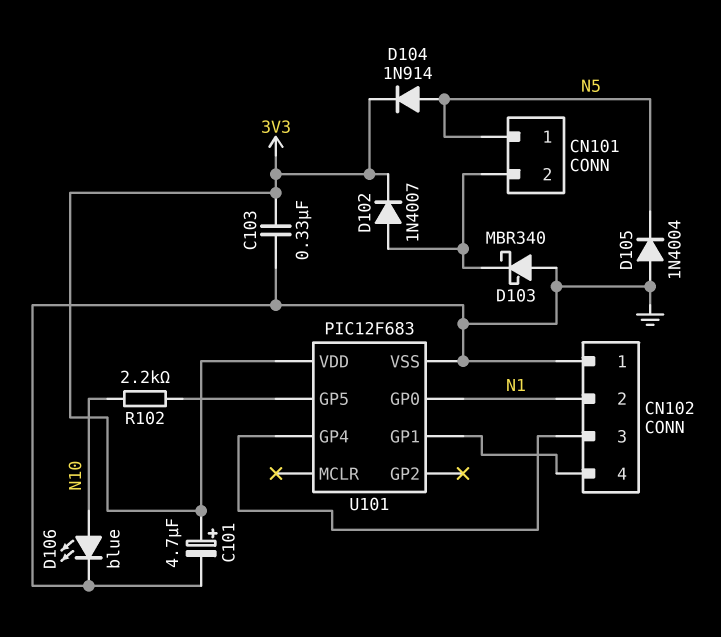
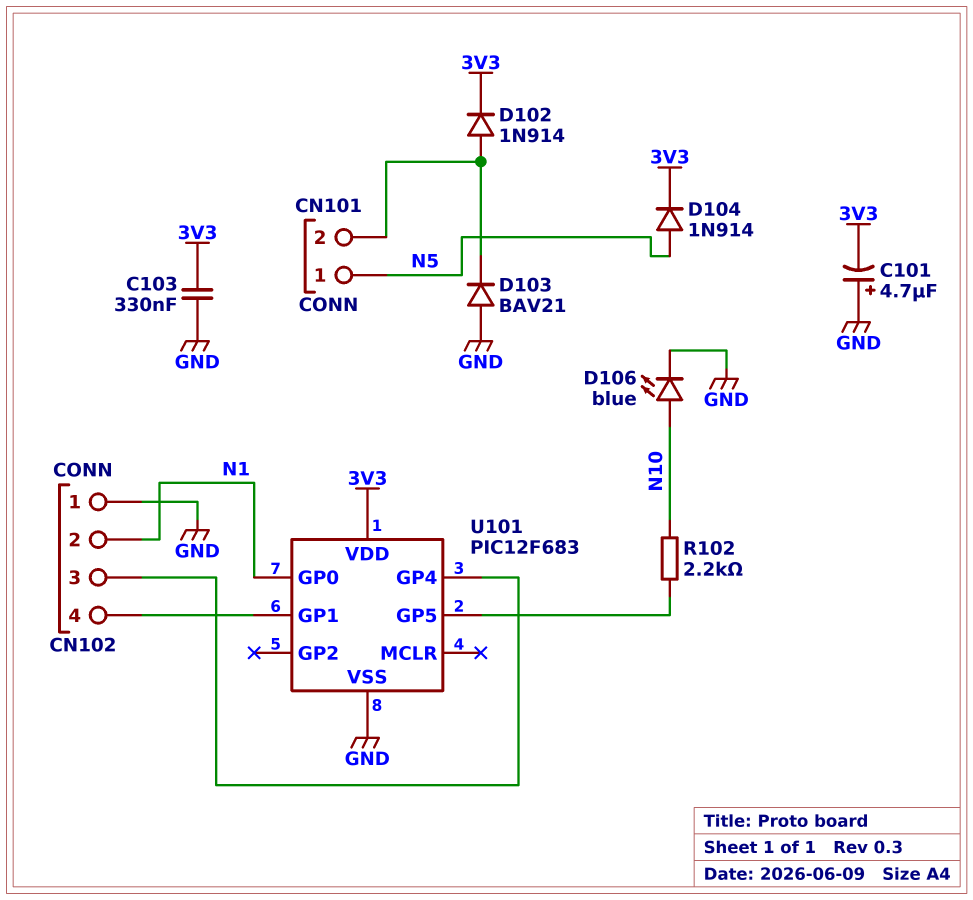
C101: 4.7uF (plus 3V3, minus GND) -> 4.7uF (plus GND, minus 3V3)
D102: diode 1N4007 (A CN101/2, K 3V3) -> diode 1N914 (A CN101/2, K 3V3)
D103: schottky MBR340 (A GND, K CN101/2) -> diode BAV21 (A GND, K CN101/2)
D105: diode 1N4004 (A GND, K N5) -> none

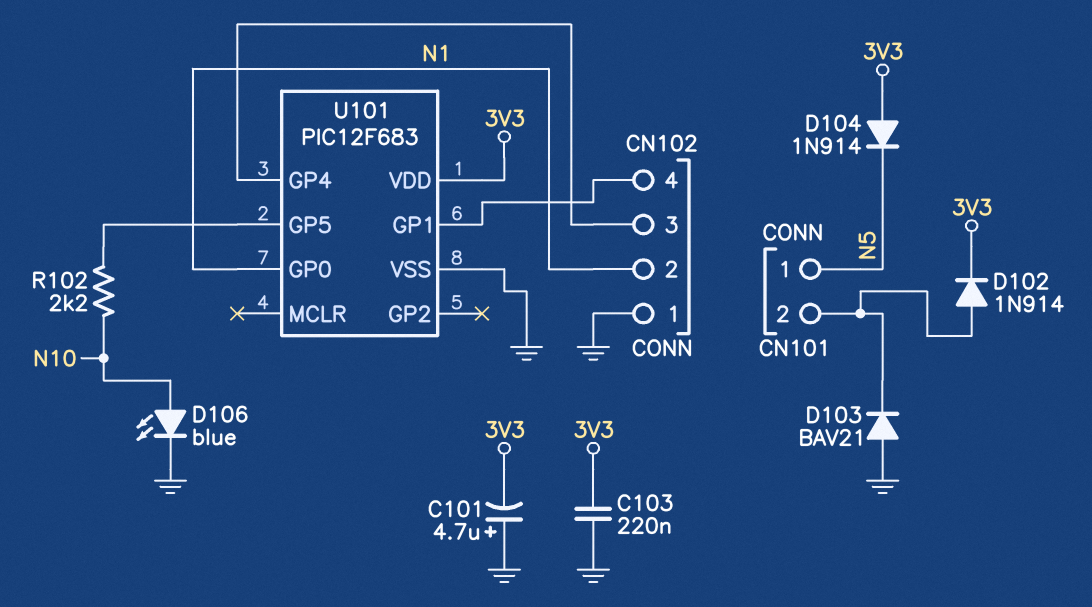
C103: 330nF (3V3, GND) -> 220nF (3V3, GND)
D104: diode 1N914 (A N5, K 3V3) -> diode 1N914 (A 3V3, K N5)

